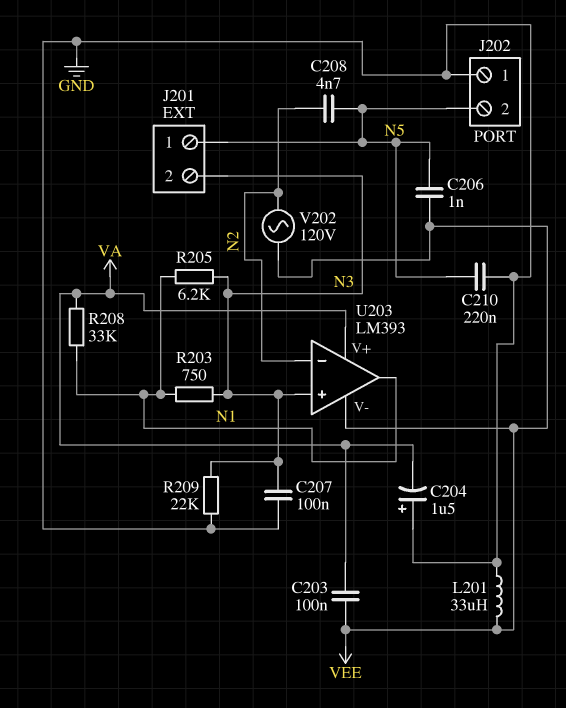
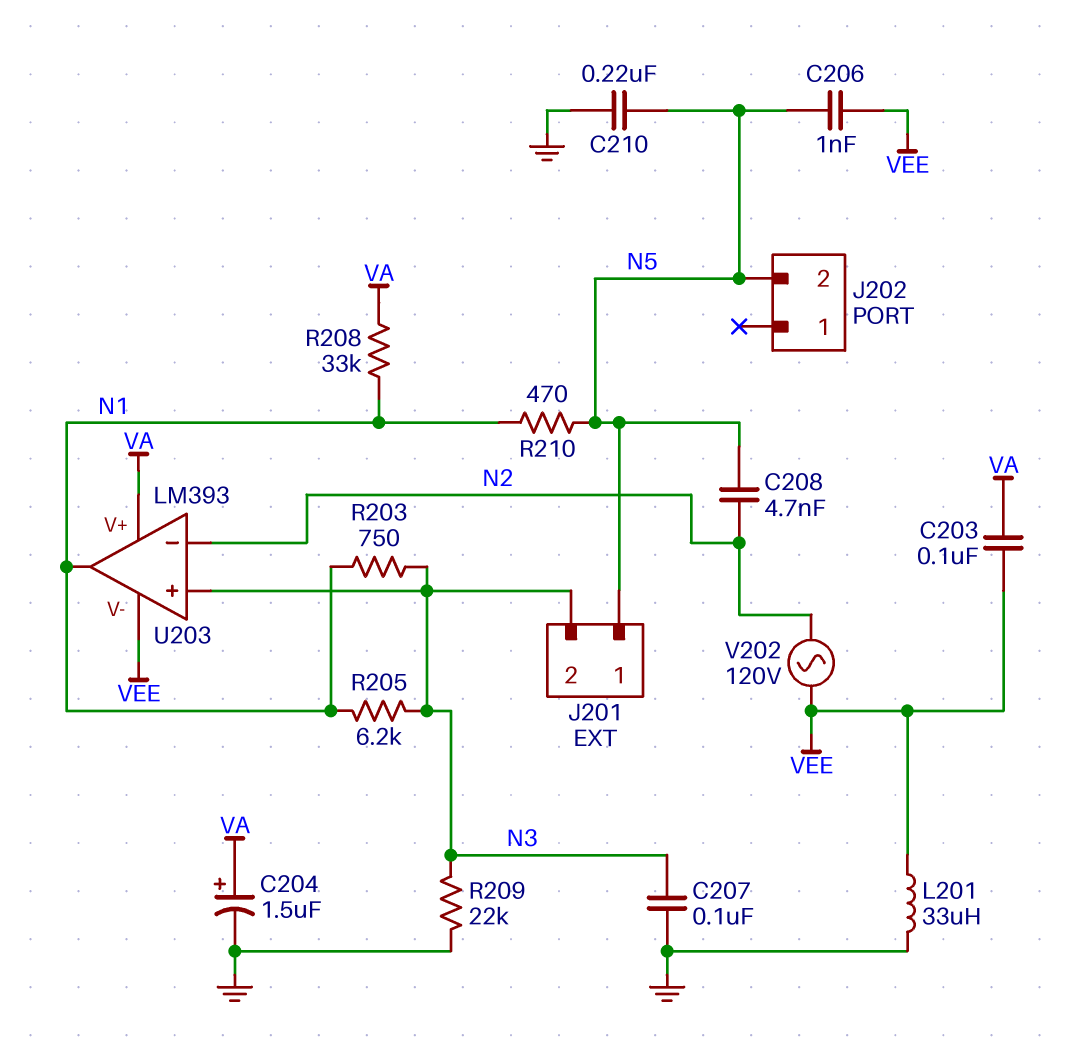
C204: 1.5uF (plus GND, minus VA) -> 1.5uF (plus VA, minus GND)
J202 pin 1: GND -> none
R210: none -> 470 (N1, N5)

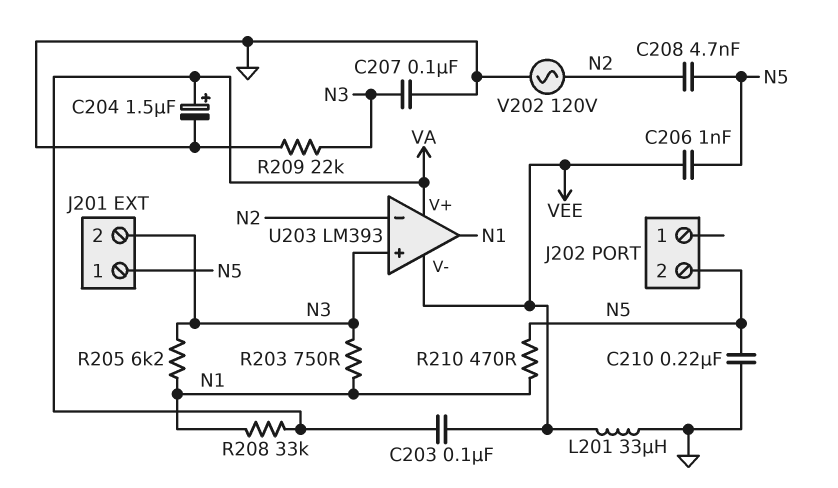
V202: AC 120V (N2, VEE) -> AC 120V (GND, N2)

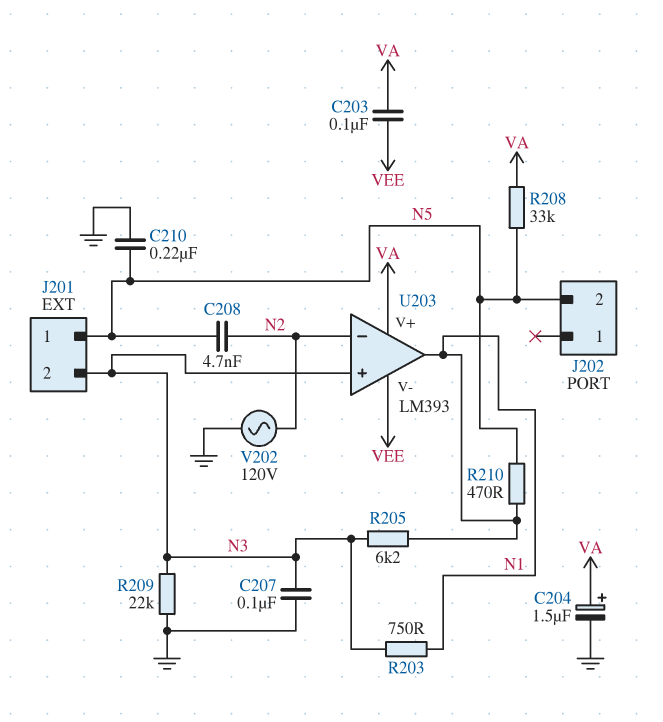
C206: 1nF (N5, VEE) -> none
L201: 33uH (GND, VEE) -> none
R208: 33k (N1, VA) -> 33k (N5, VA)

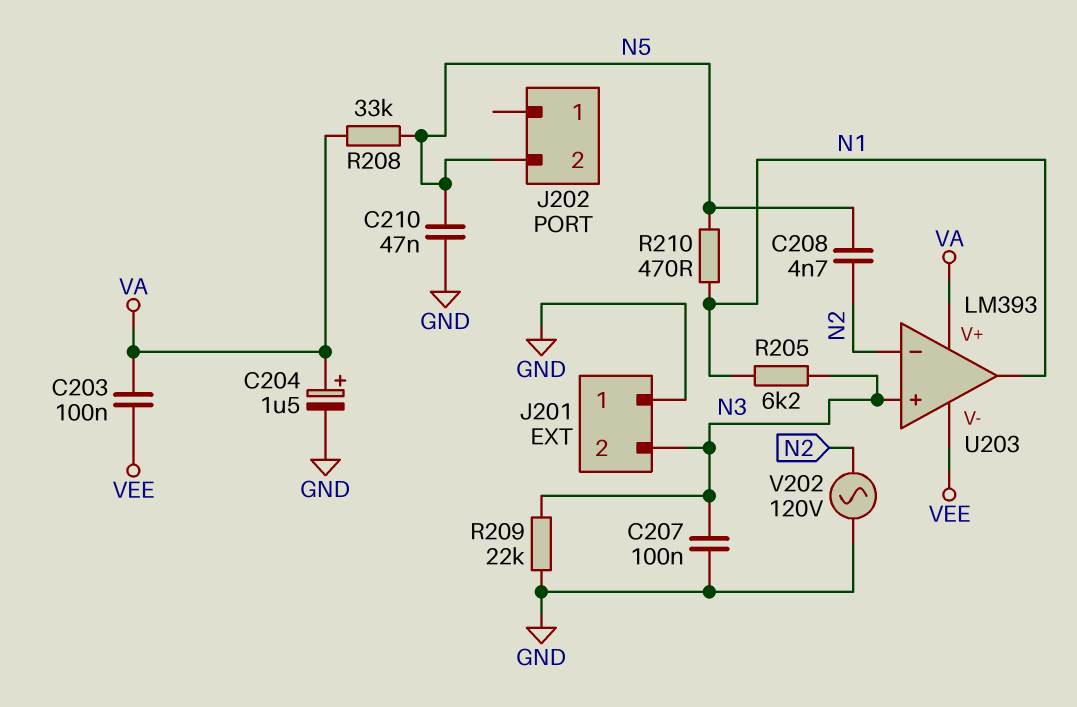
C210: 220nF (GND, N5) -> 47nF (GND, N5)
J201 pin 1: N5 -> GND
R203: 750 (N1, N3) -> none

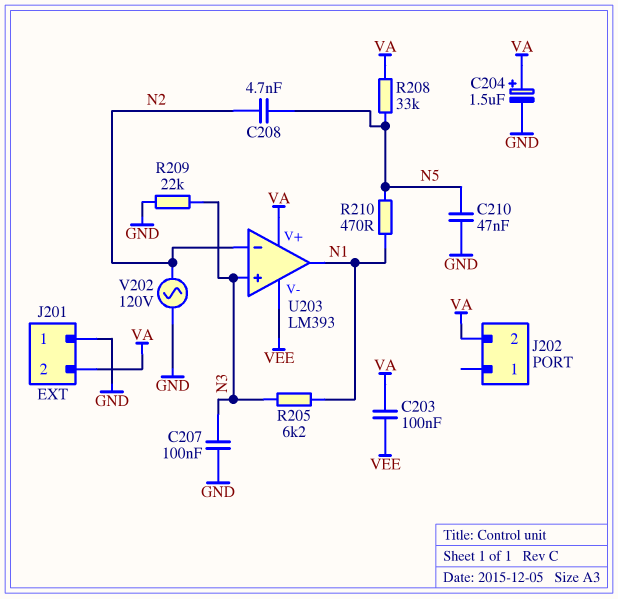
J201 pin 2: N3 -> VA
J202 pin 2: N5 -> VA

